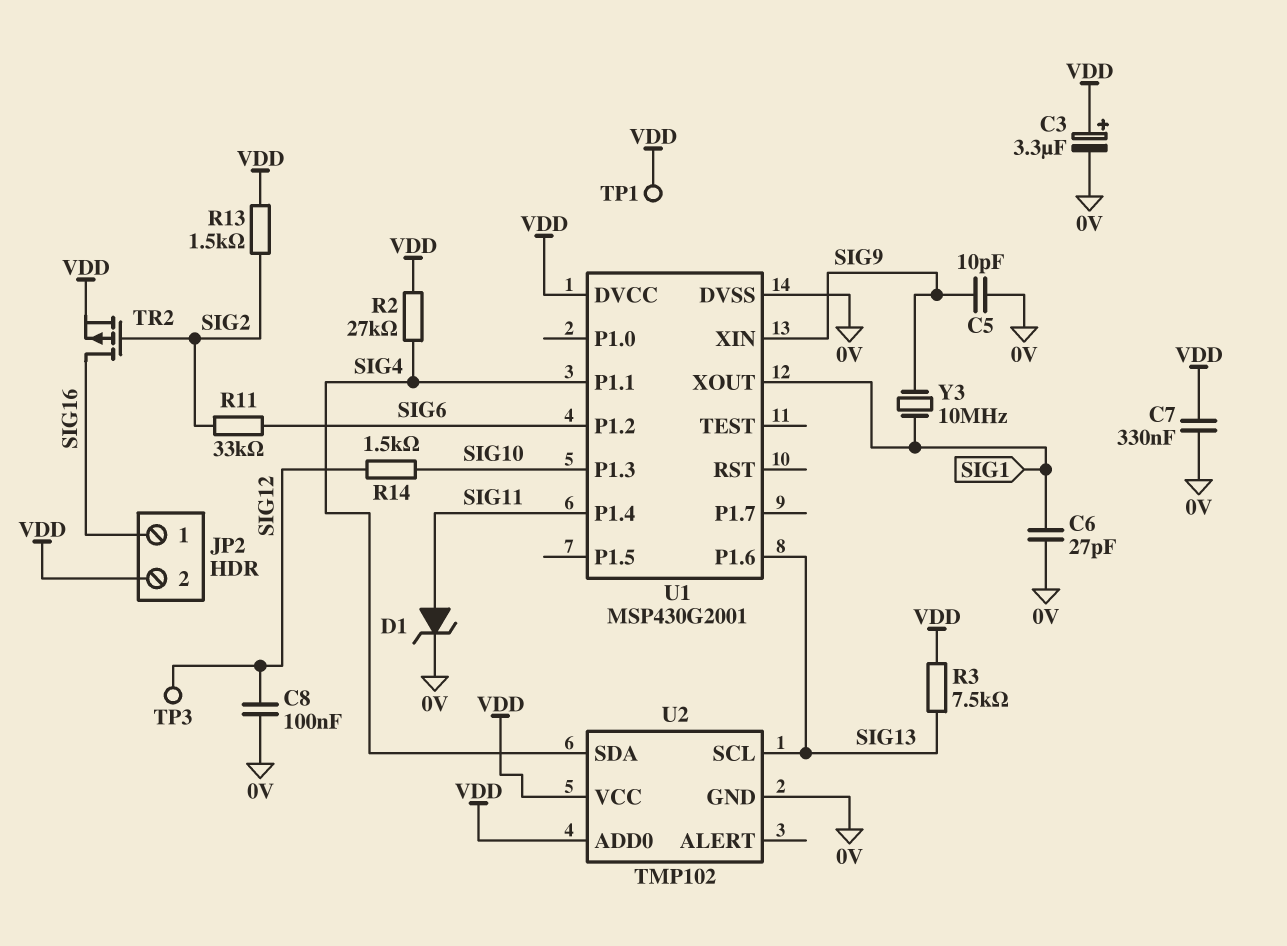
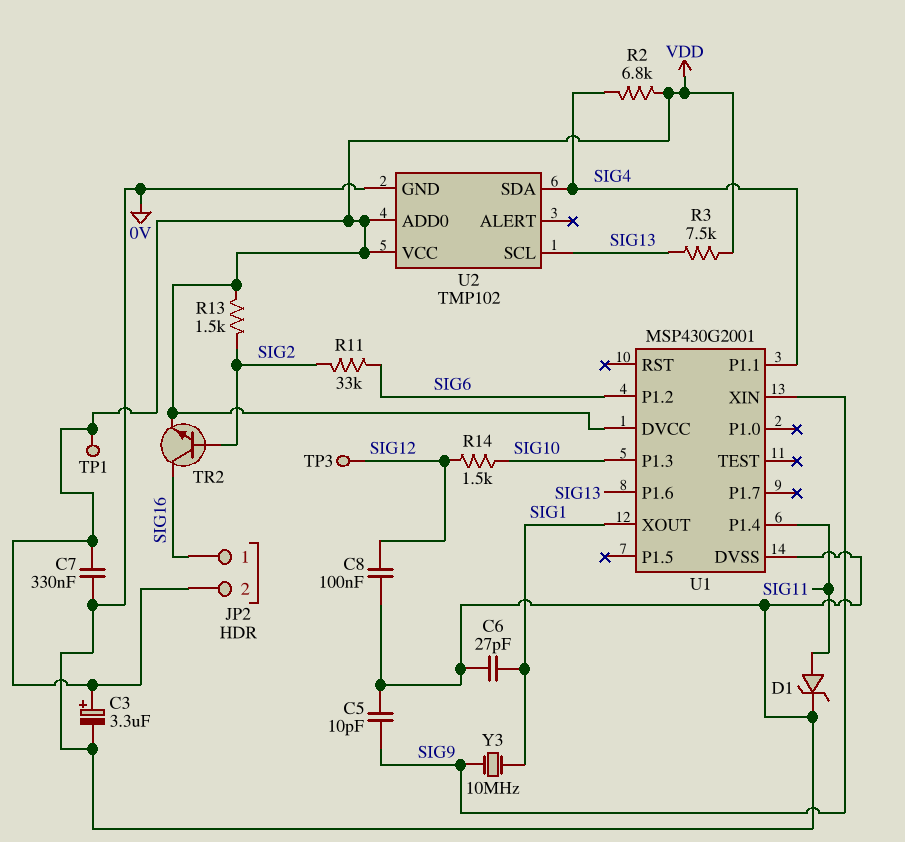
R2: 27k (SIG4, VDD) -> 6.8k (SIG4, VDD)
TR2: PMOS (G SIG2, D SIG16, S VDD) -> NPN (B SIG2, C SIG16, E VDD)

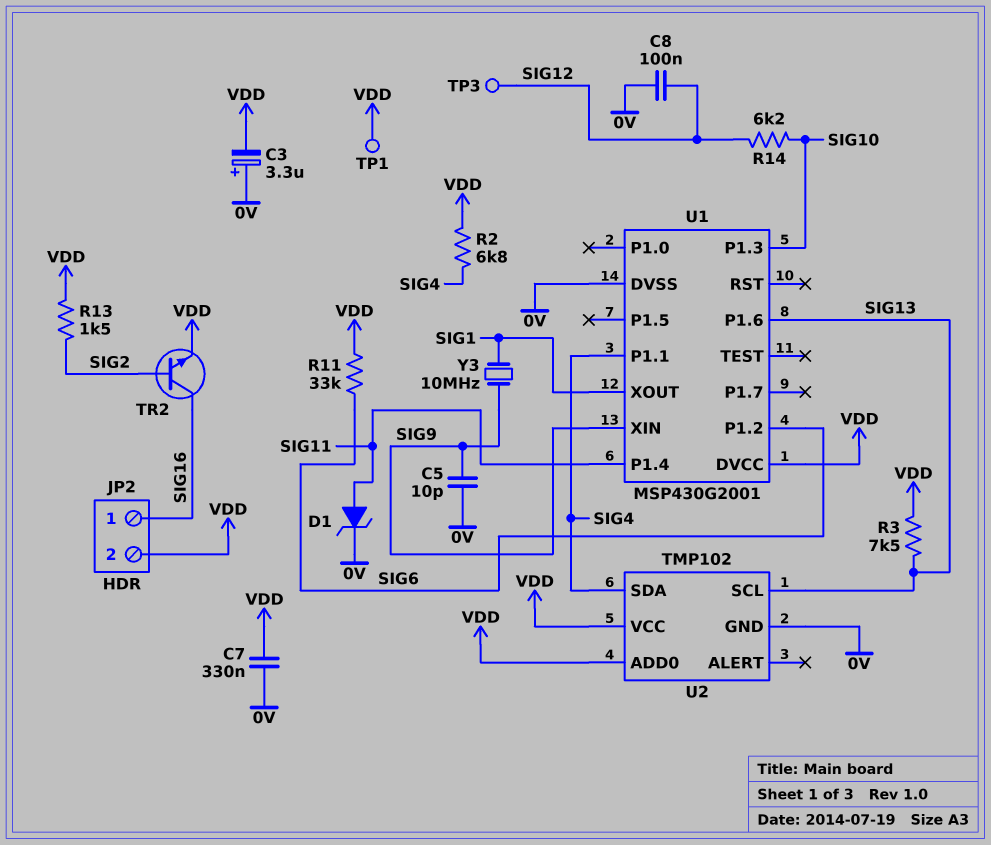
C3: 3.3uF (plus VDD, minus 0V) -> 3.3uF (plus 0V, minus VDD)
C6: 27pF (0V, SIG1) -> none
R11: 33k (SIG2, SIG6) -> 33k (SIG6, VDD)
R14: 1.5k (SIG10, SIG12) -> 6.2k (SIG10, SIG12)

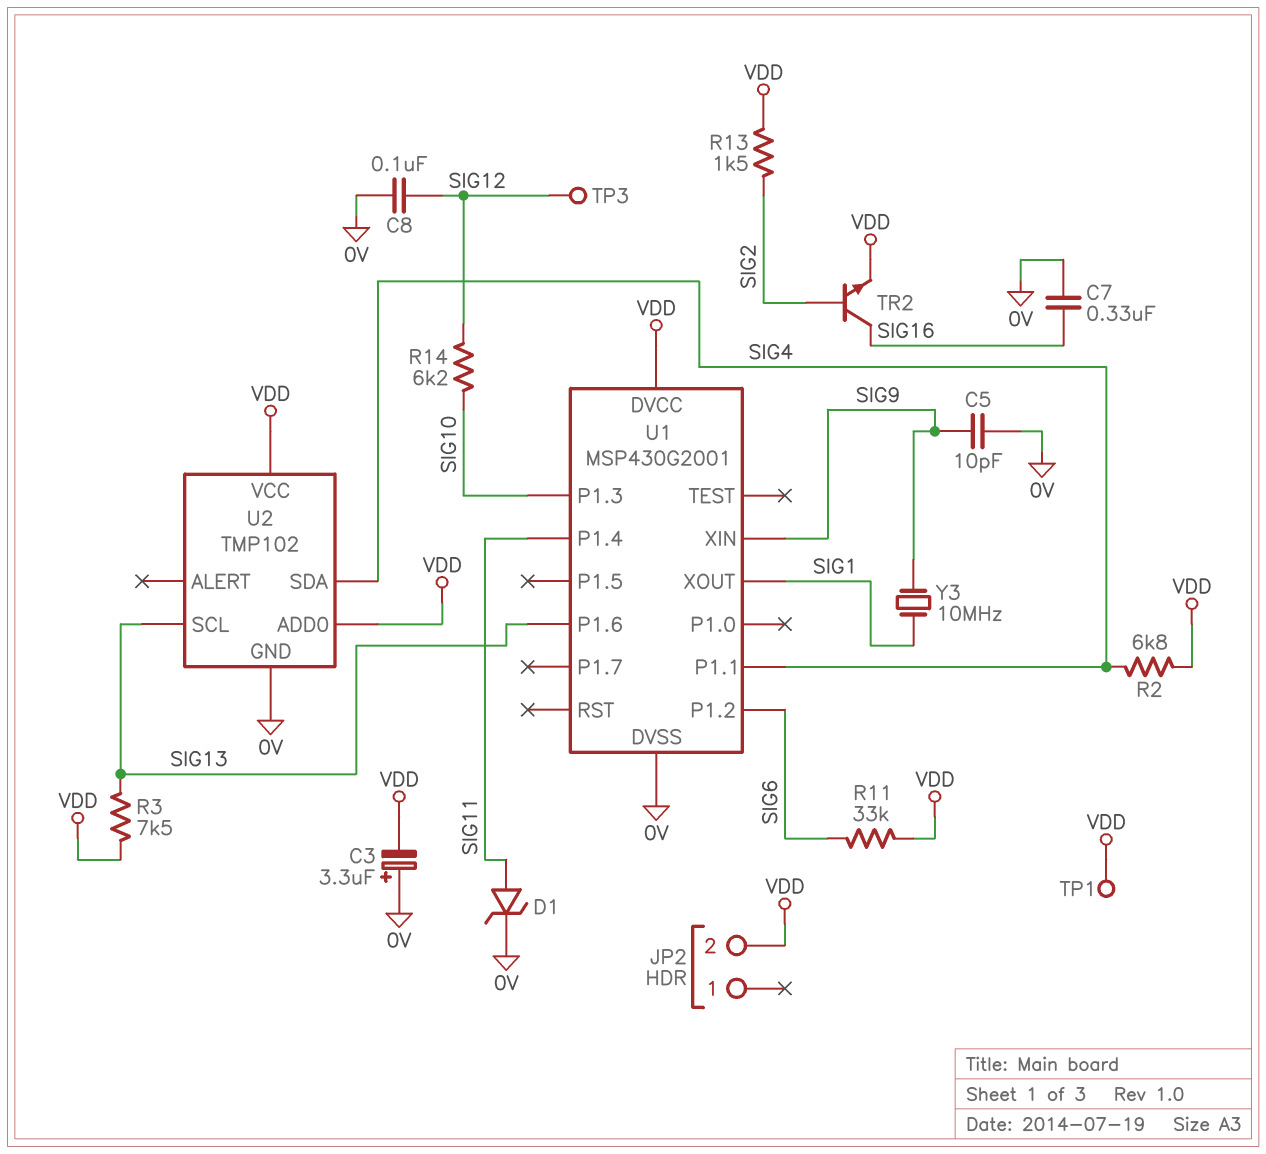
C7: 330nF (0V, VDD) -> 330nF (0V, SIG16)
JP2 pin 1: SIG16 -> none

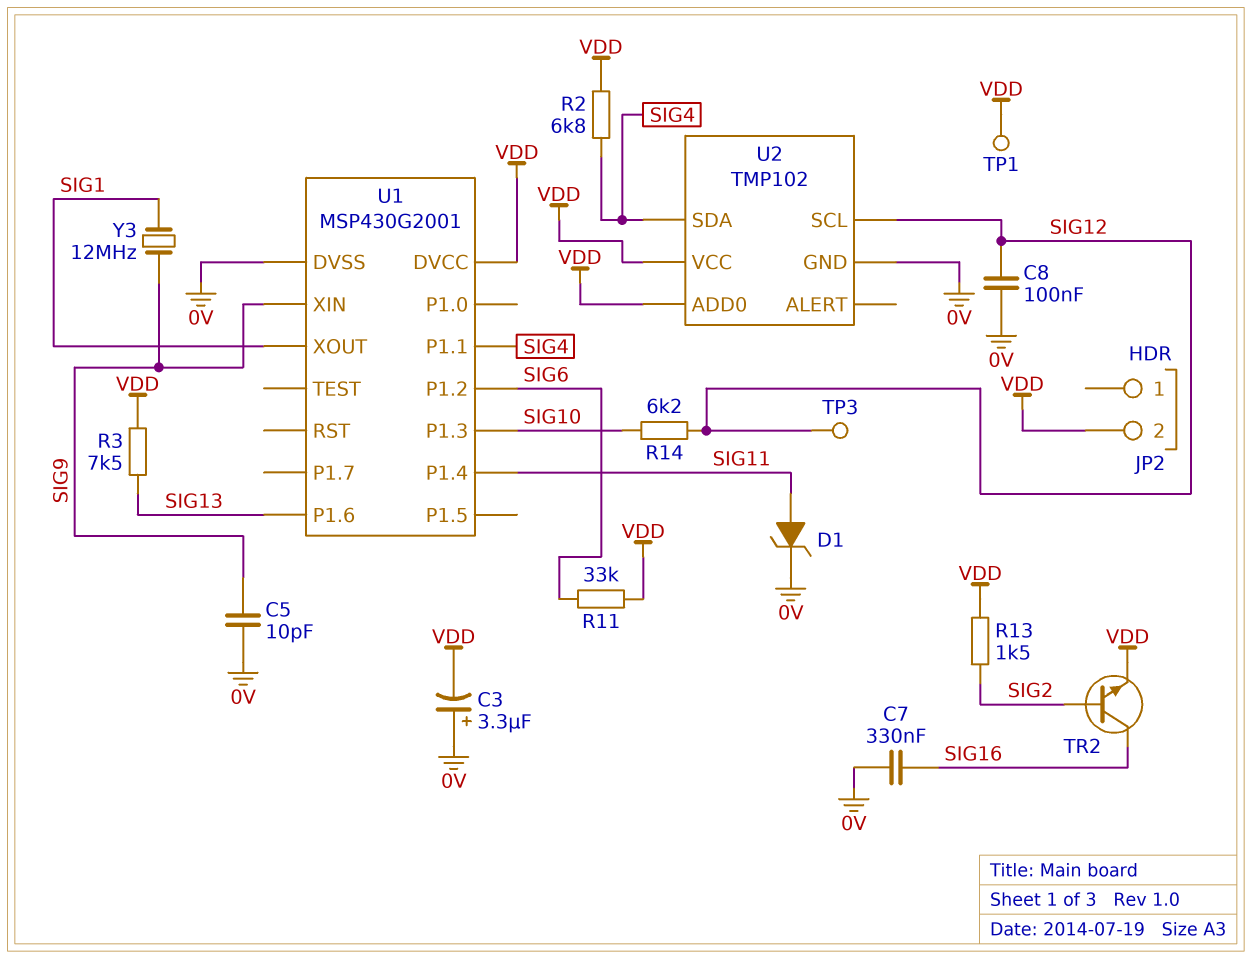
U2 pin SCL: SIG13 -> SIG12
Y3: 10MHz (SIG1, SIG9) -> 12MHz (SIG1, SIG9)

